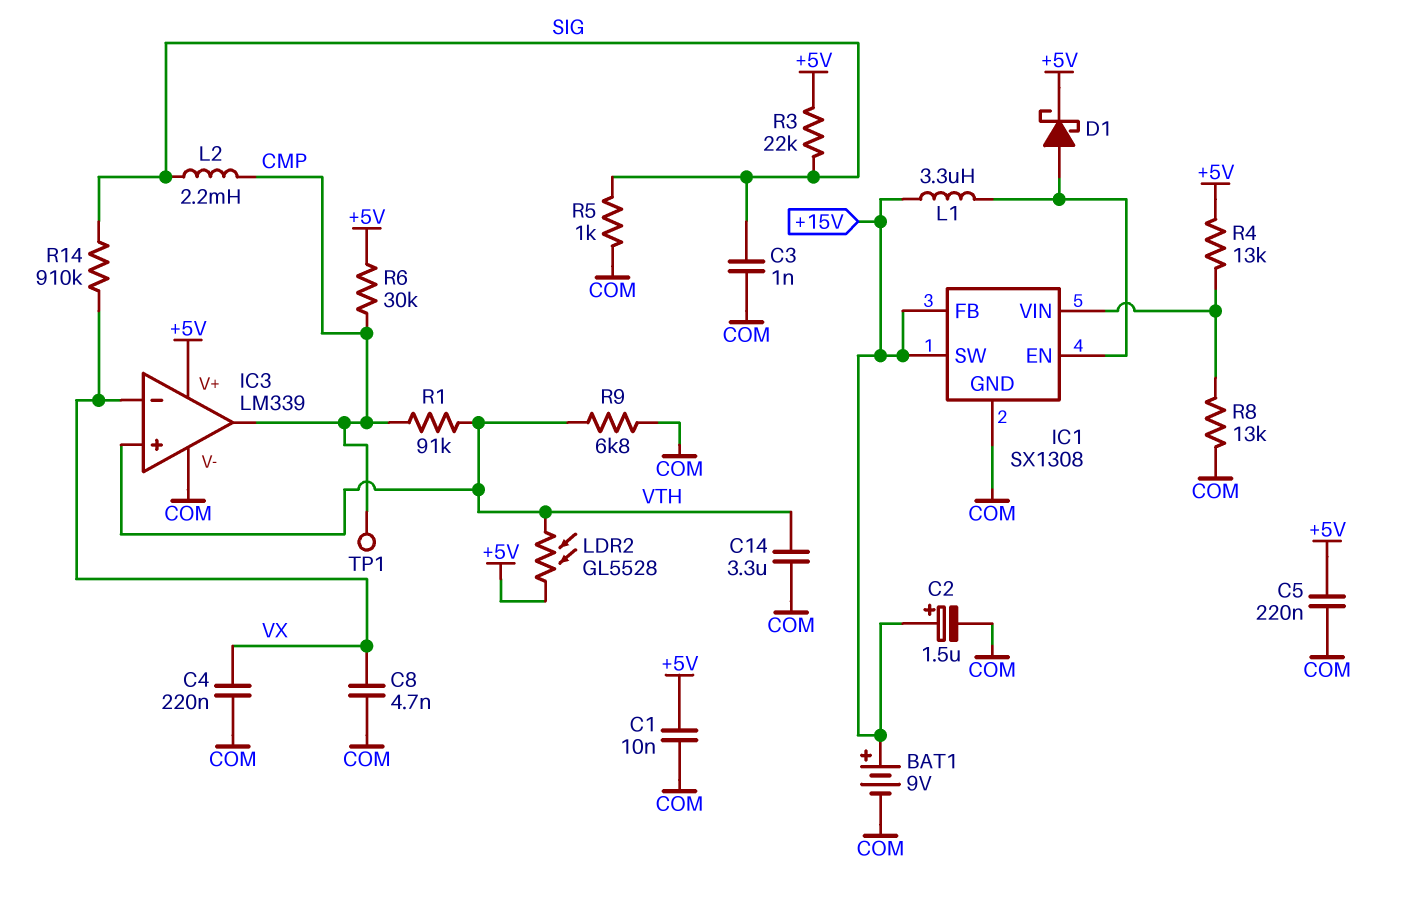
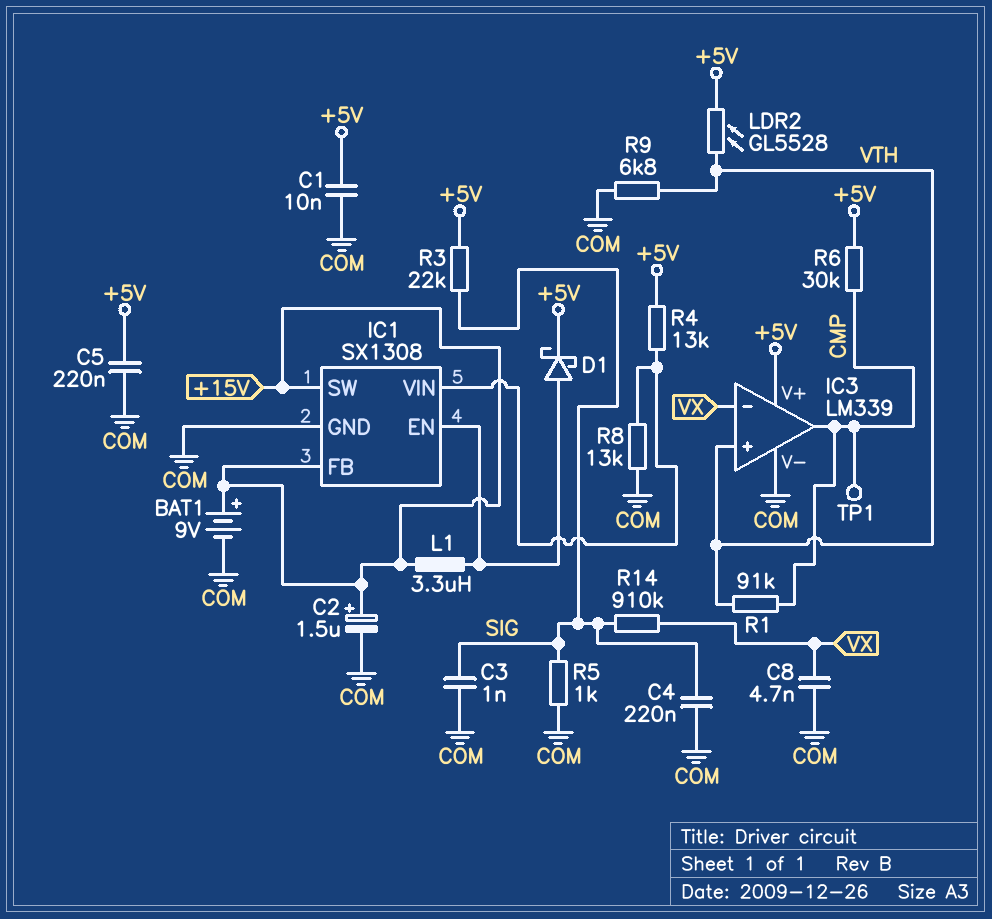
C4: 220nF (COM, VX) -> 220nF (COM, SIG)
C14: 3.3uF (COM, VTH) -> none
L2: 2.2mH (CMP, SIG) -> none

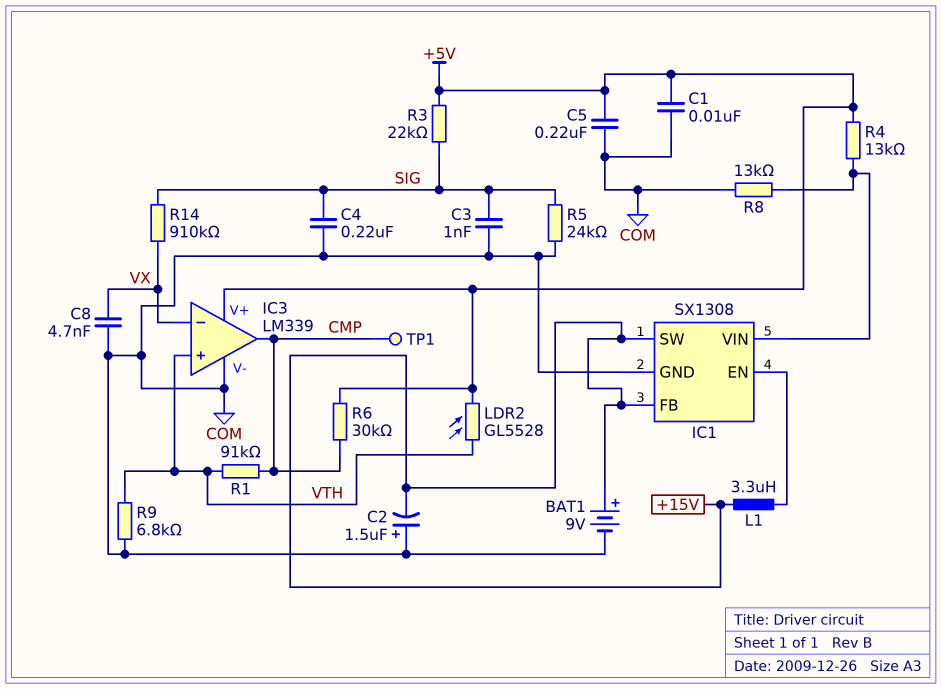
C2: 1.5uF (plus +15V, minus COM) -> 1.5uF (plus COM, minus +15V)
D1: schottky (A IC1/EN, K +5V) -> none
R5: 1k (COM, SIG) -> 24k (COM, SIG)

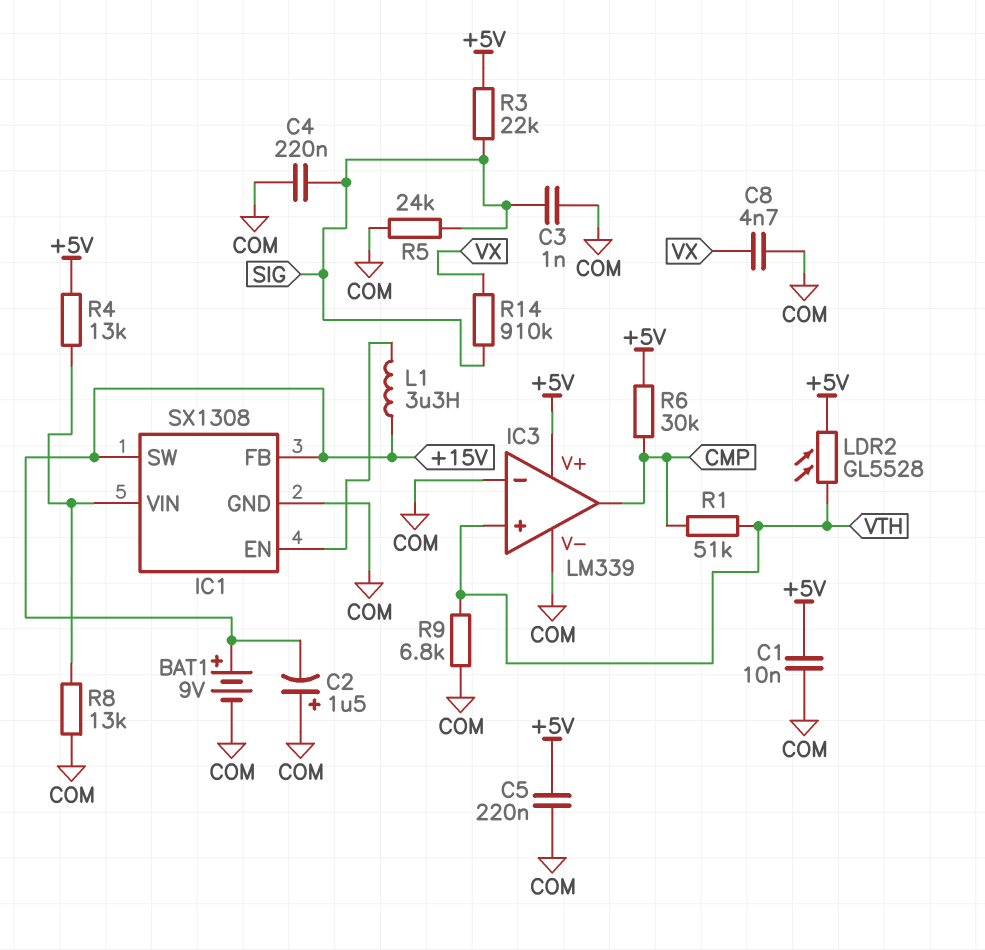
IC3 pin in-: VX -> COM
R1: 91k (CMP, VTH) -> 51k (CMP, VTH)
TP1: test point (CMP) -> none

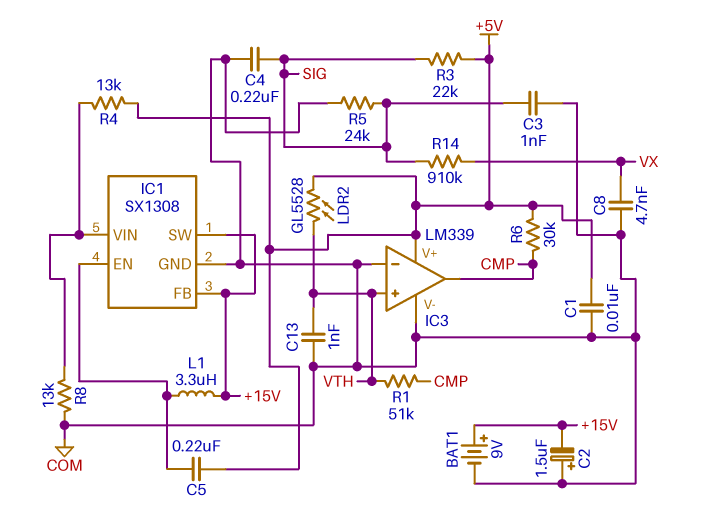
C5: 220nF (+5V, COM) -> 220nF (+5V, IC1/EN)
C13: none -> 1nF (COM, VTH)
R9: 6.8k (COM, VTH) -> none

